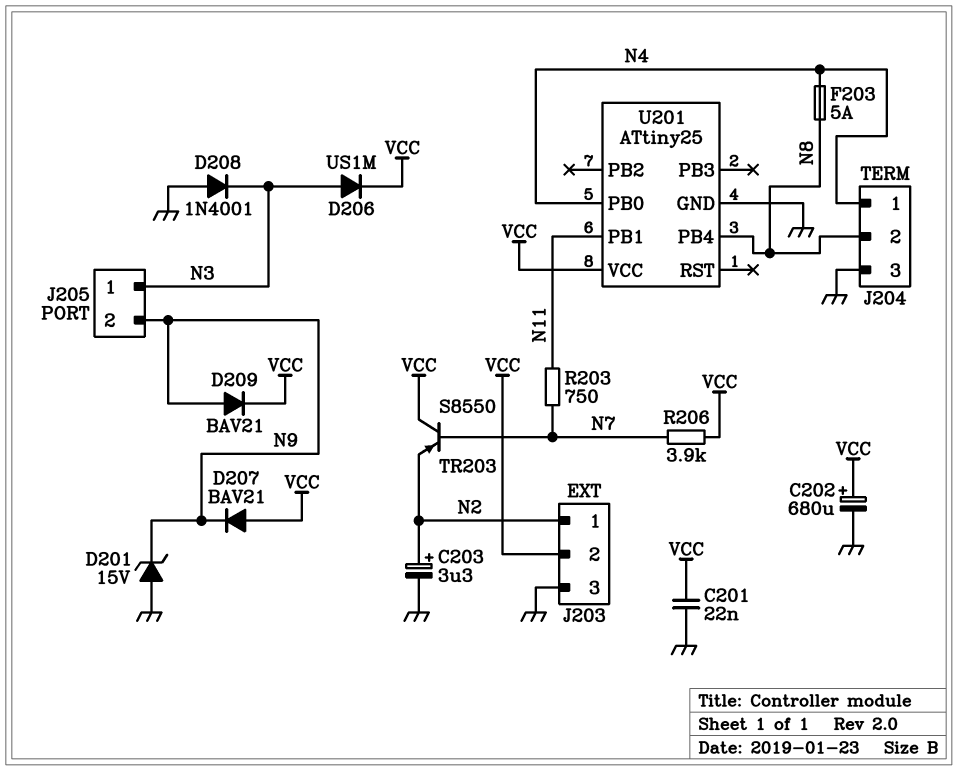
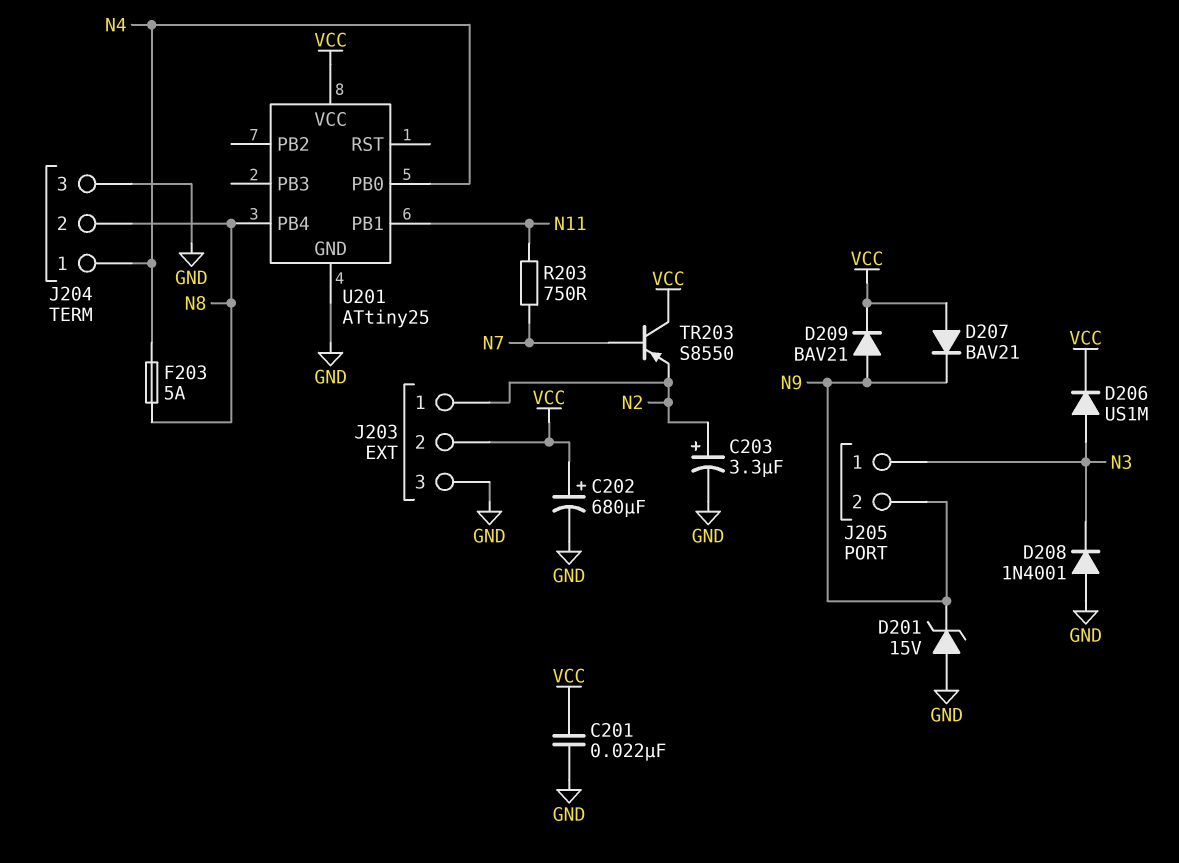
R206: 3.9k (N7, VCC) -> none

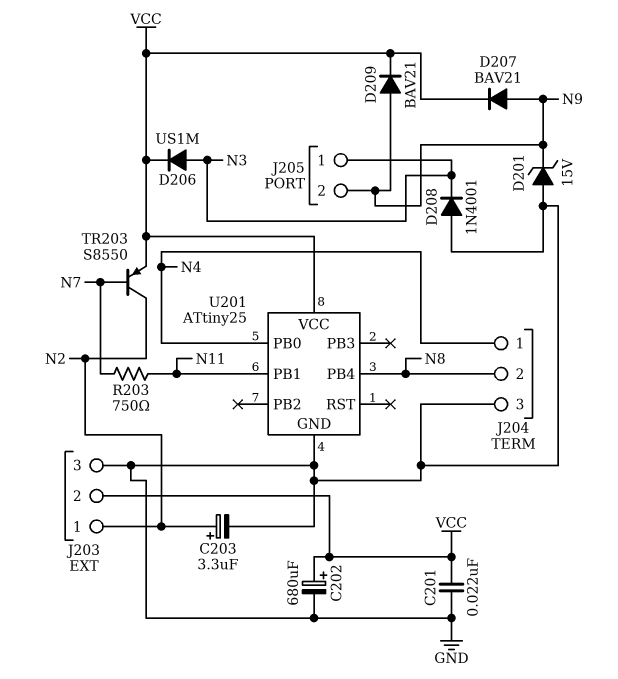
D207: diode BAV21 (A VCC, K N9) -> diode BAV21 (A N9, K VCC)
F203: 5A (N4, N8) -> none
TR203: PNP S8550 (B N7, C VCC, E N2) -> PNP S8550 (B N7, C N2, E VCC)

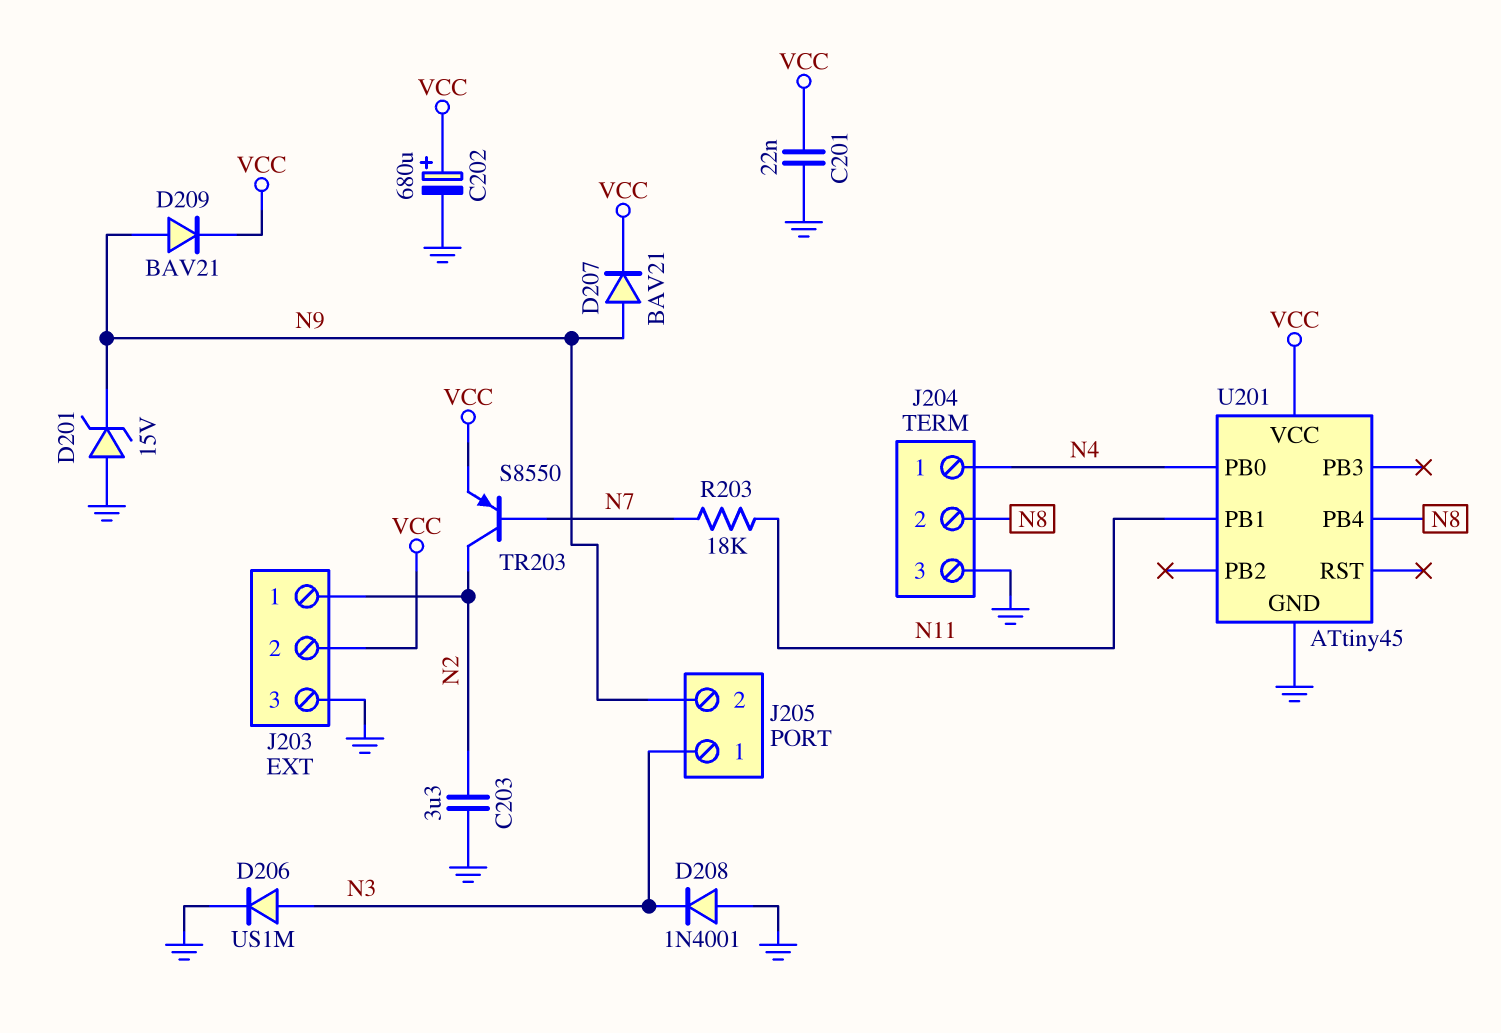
C203: 3.3uF (plus N2, minus GND) -> 3.3uF (GND, N2)
D206: diode US1M (A N3, K VCC) -> diode US1M (A N3, K GND)
R203: 750 (N7, N11) -> 18k (N7, N11)
U201: ATtiny25 -> ATtiny45

